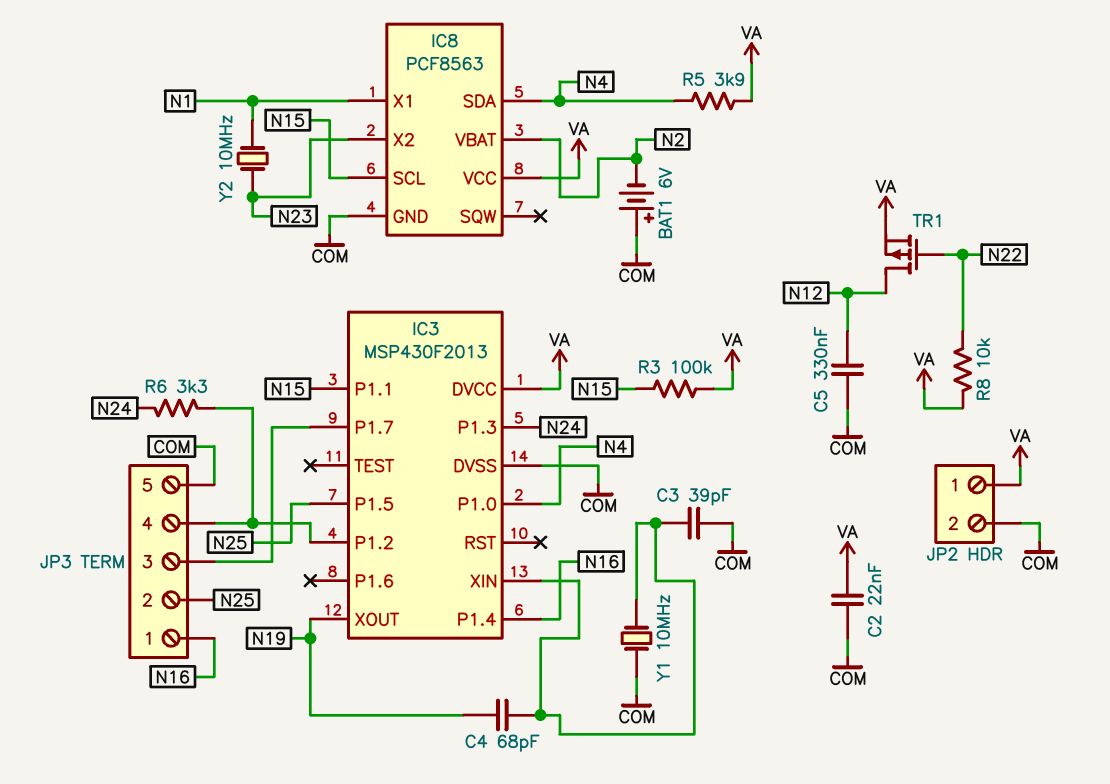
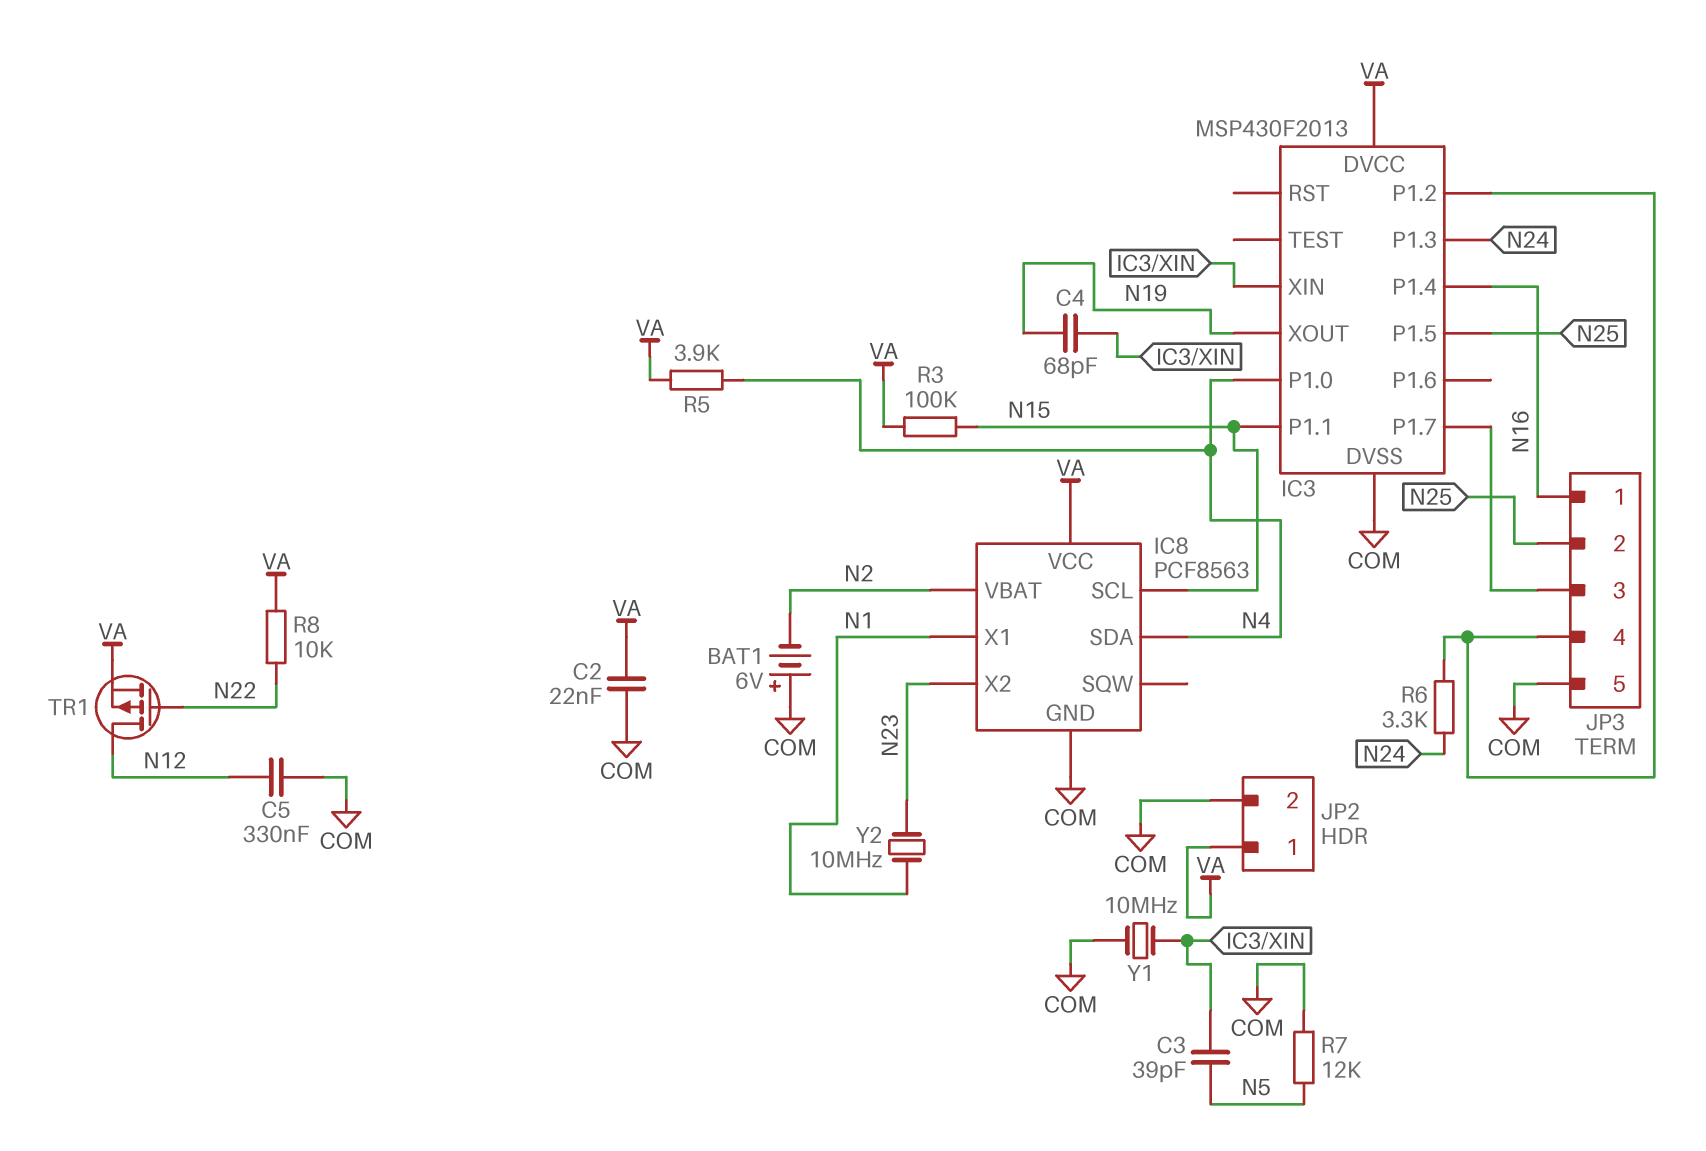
C3: 39pF (COM, IC3/XIN) -> 39pF (IC3/XIN, N5)
R7: none -> 12k (COM, N5)

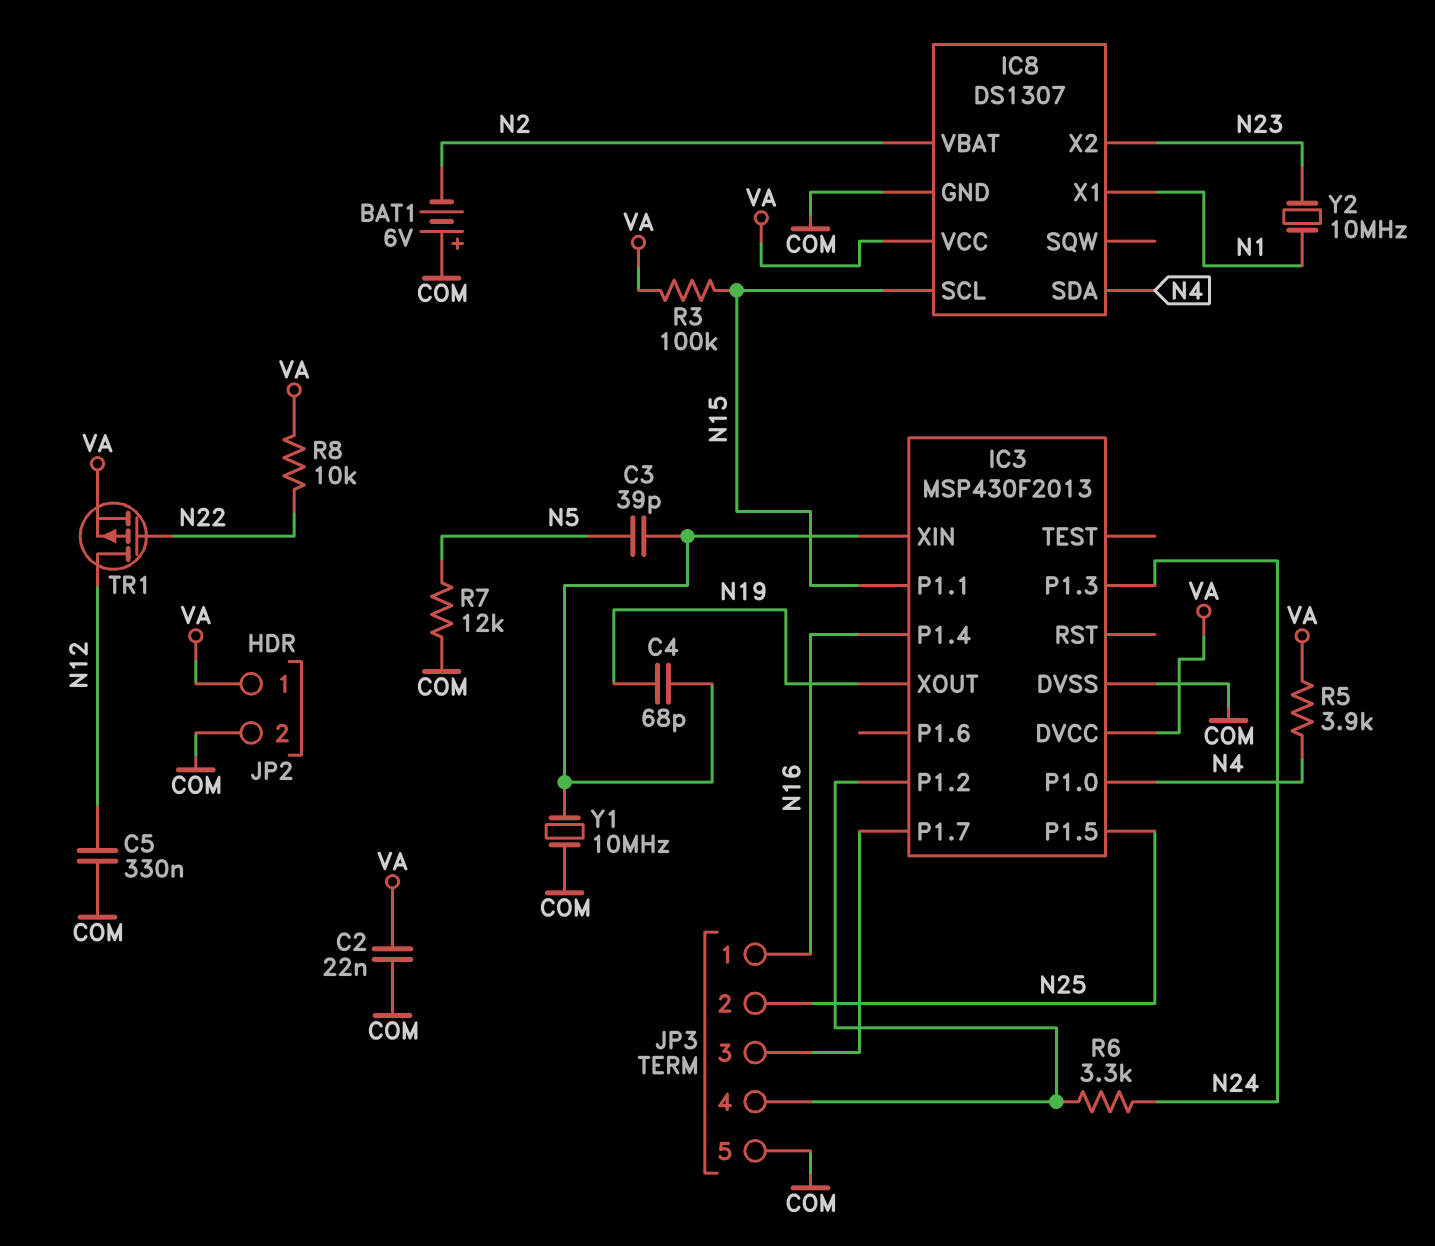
IC8: PCF8563 -> DS1307

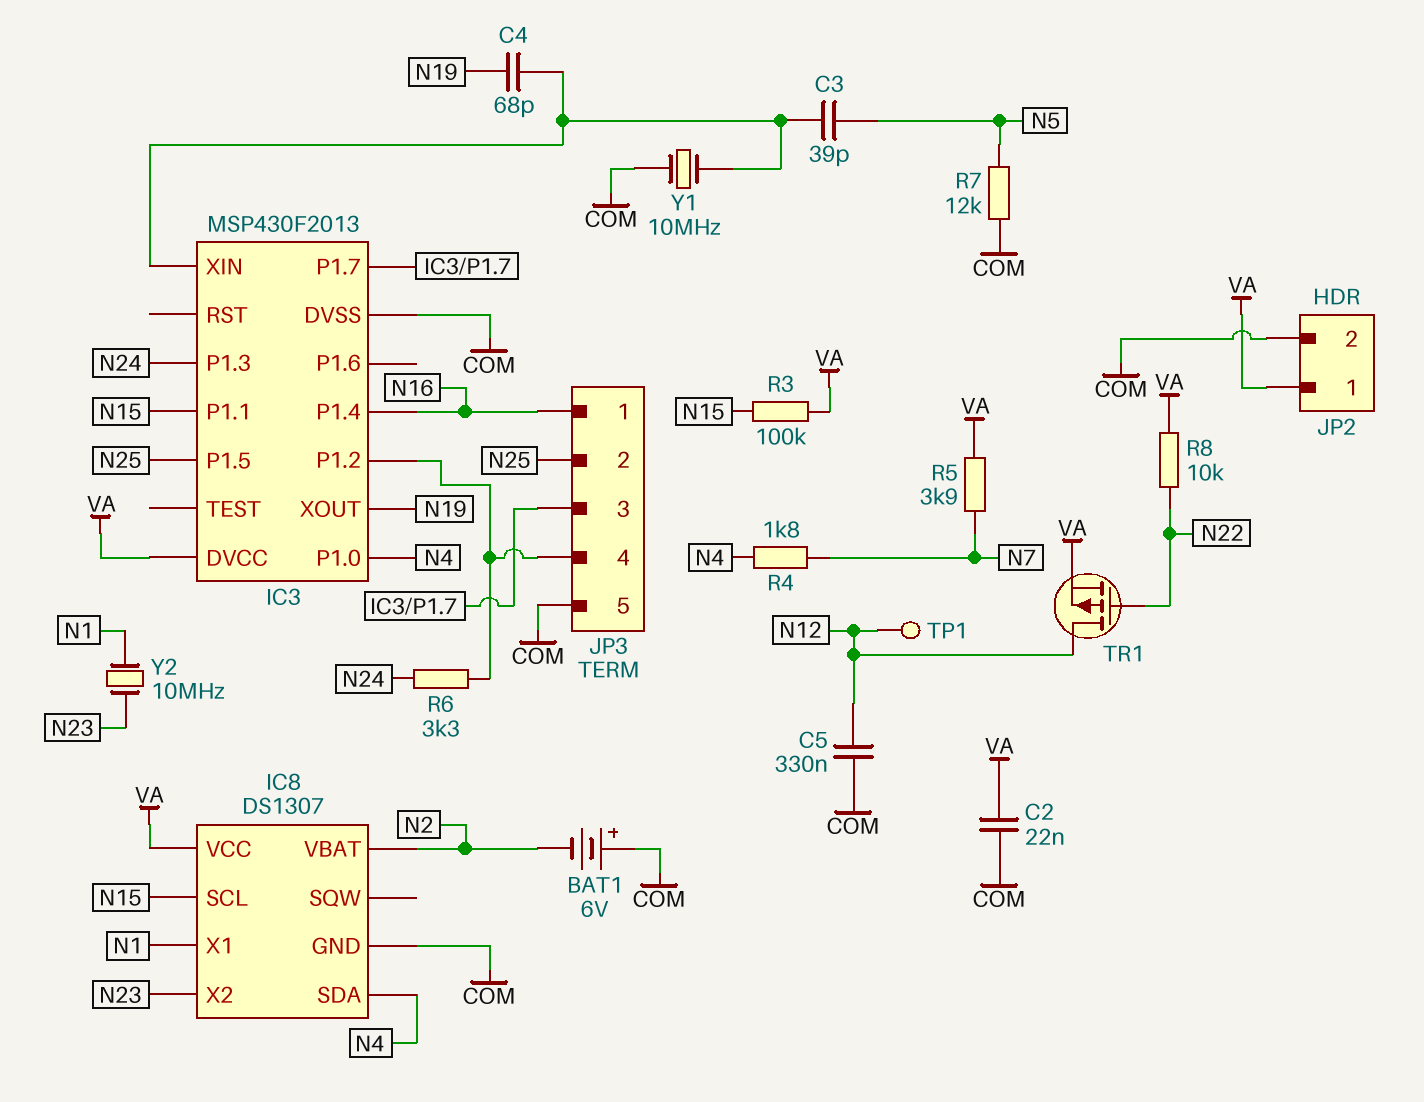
R4: none -> 1.8k (N4, N7)
R5: 3.9k (N4, VA) -> 3.9k (N7, VA)
TP1: none -> test point (N12)

